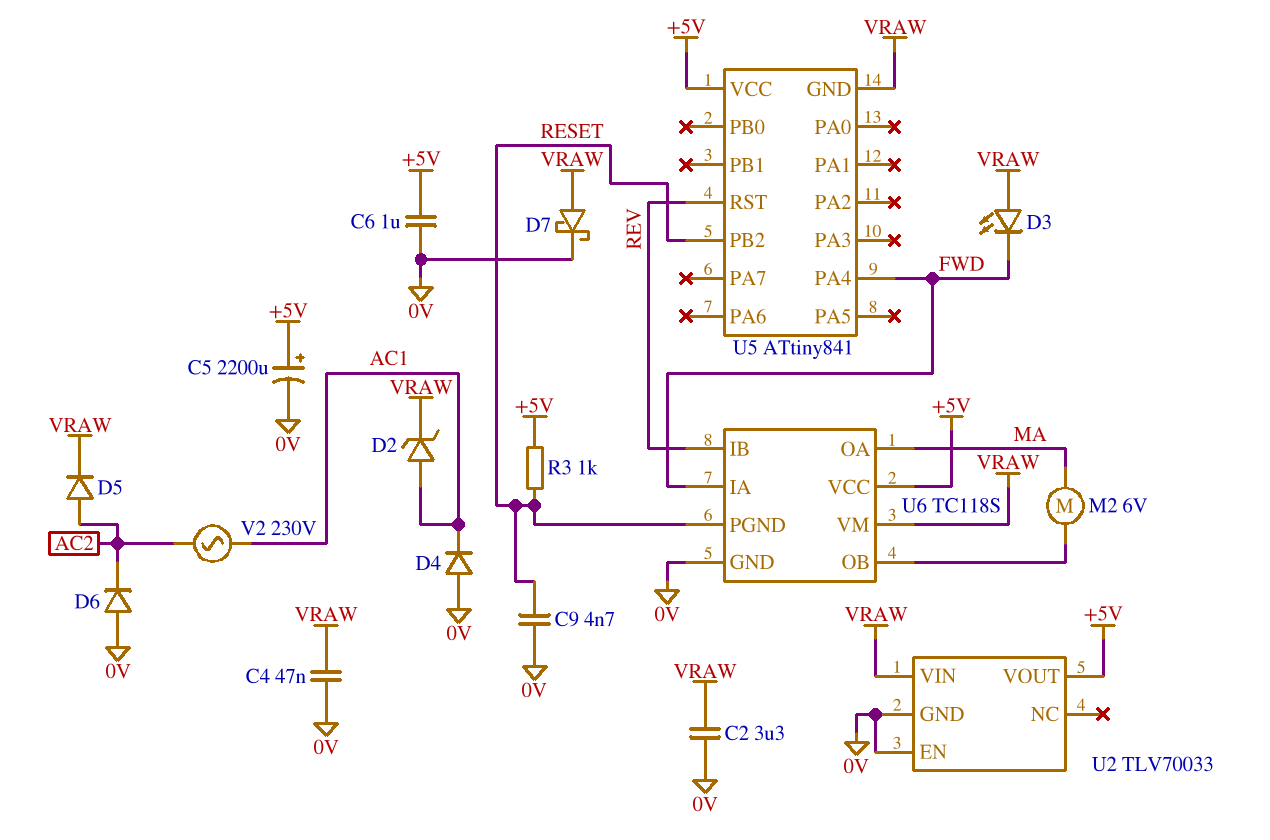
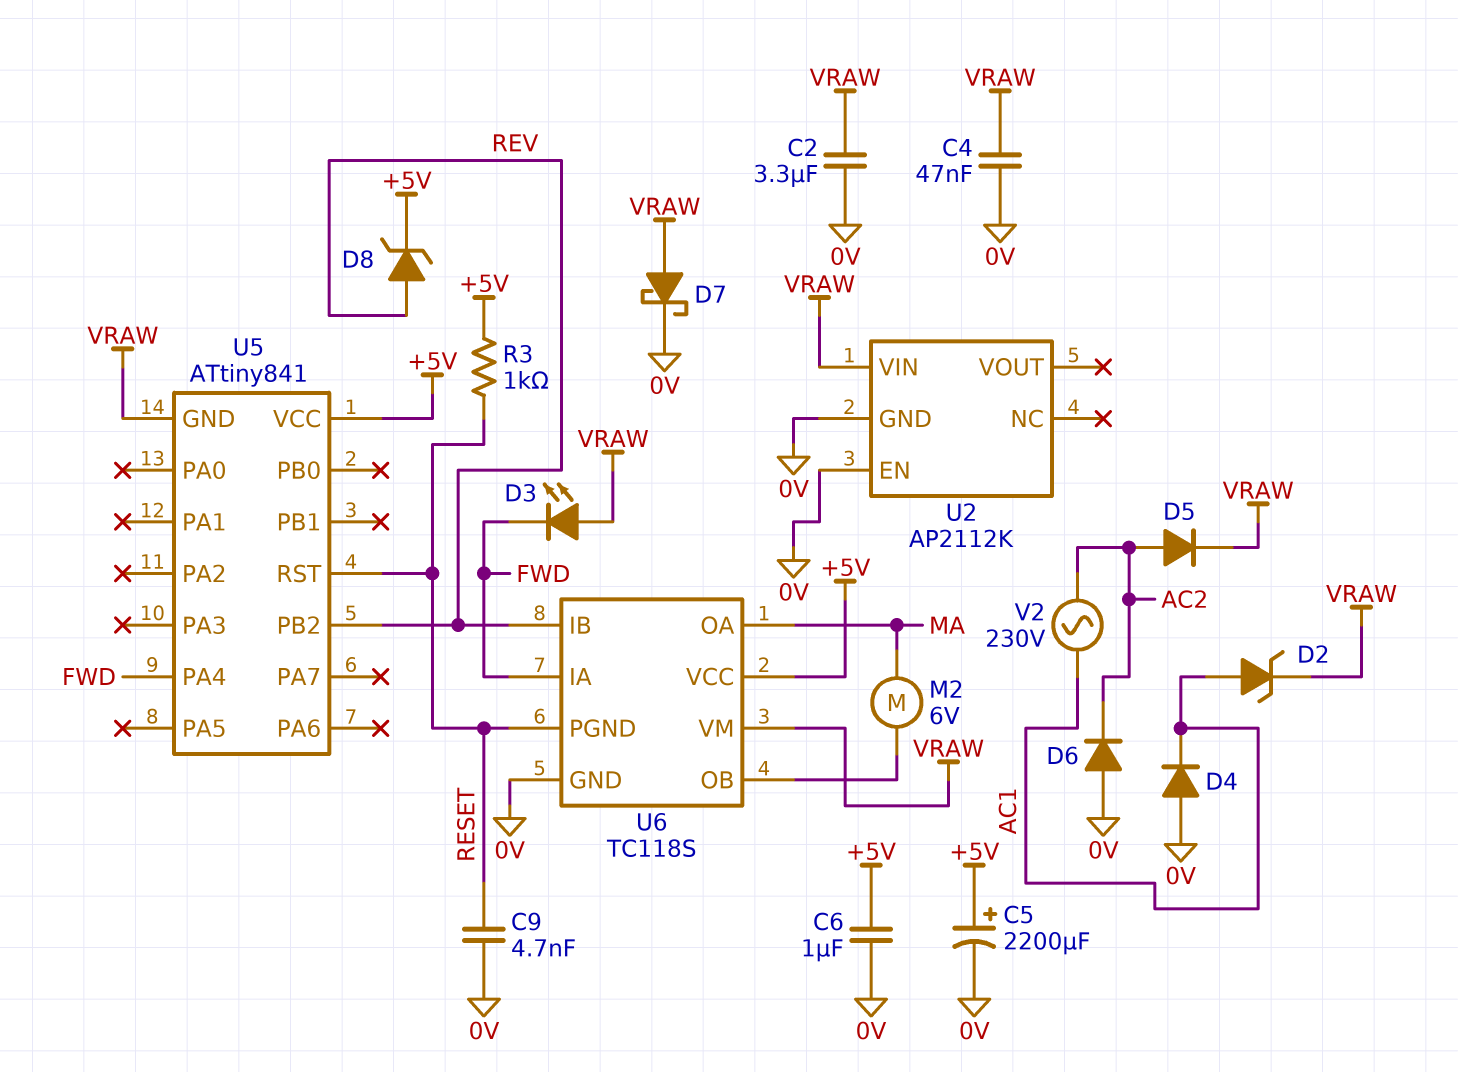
D8: none -> zener (A REV, K +5V)
U2: TLV70033 -> AP2112K
U2 pin VOUT: +5V -> none
U5 pin PB2: RESET -> REV
U5 pin RST: REV -> RESET

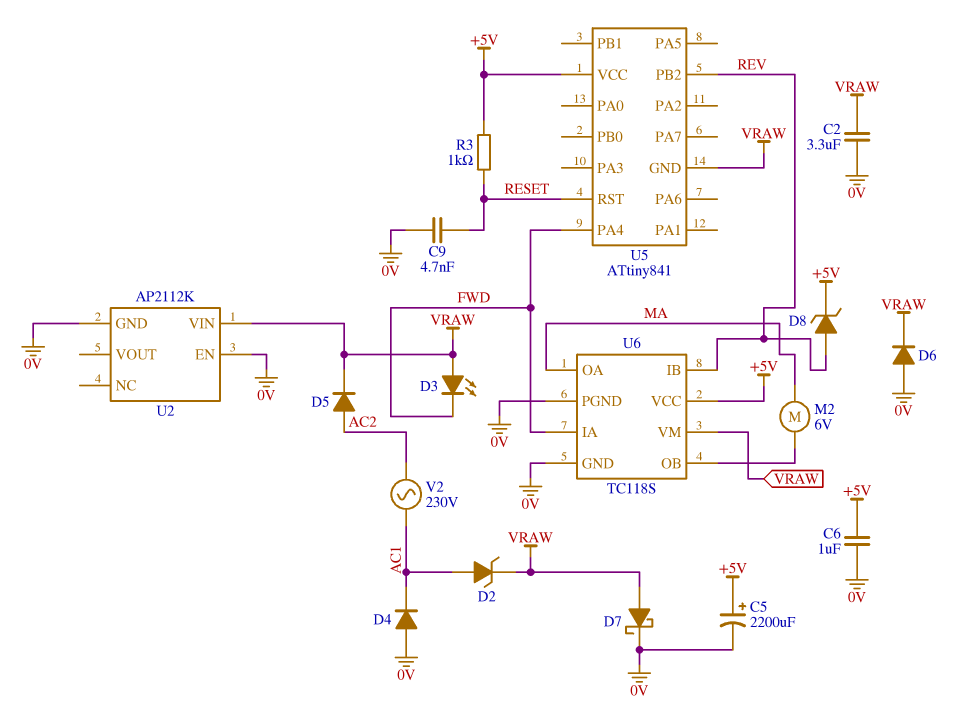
C4: 47nF (0V, VRAW) -> none
D6: diode (A 0V, K AC2) -> diode (A 0V, K VRAW)
U6 pin PGND: RESET -> 0V

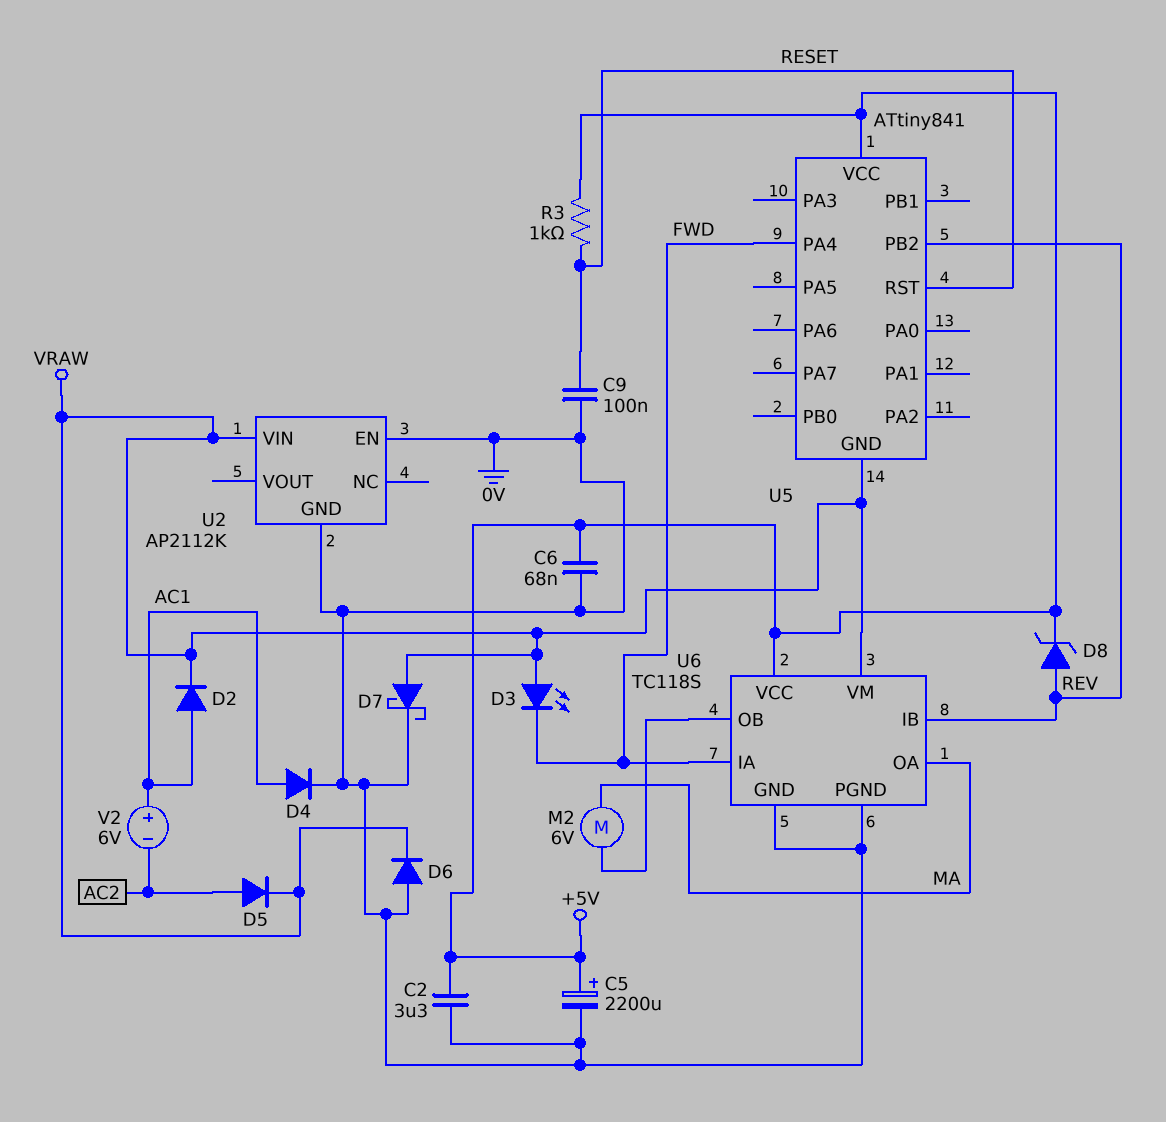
C2: 3.3uF (0V, VRAW) -> 3.3uF (+5V, 0V)
C6: 1uF (+5V, 0V) -> 68nF (+5V, 0V)
C9: 4.7nF (0V, RESET) -> 100nF (0V, RESET)
D2: zener (A AC1, K VRAW) -> diode (A AC1, K VRAW)
D4: diode (A 0V, K AC1) -> diode (A AC1, K 0V)
V2: AC 230V (AC1, AC2) -> 6V (plus AC1, minus AC2)

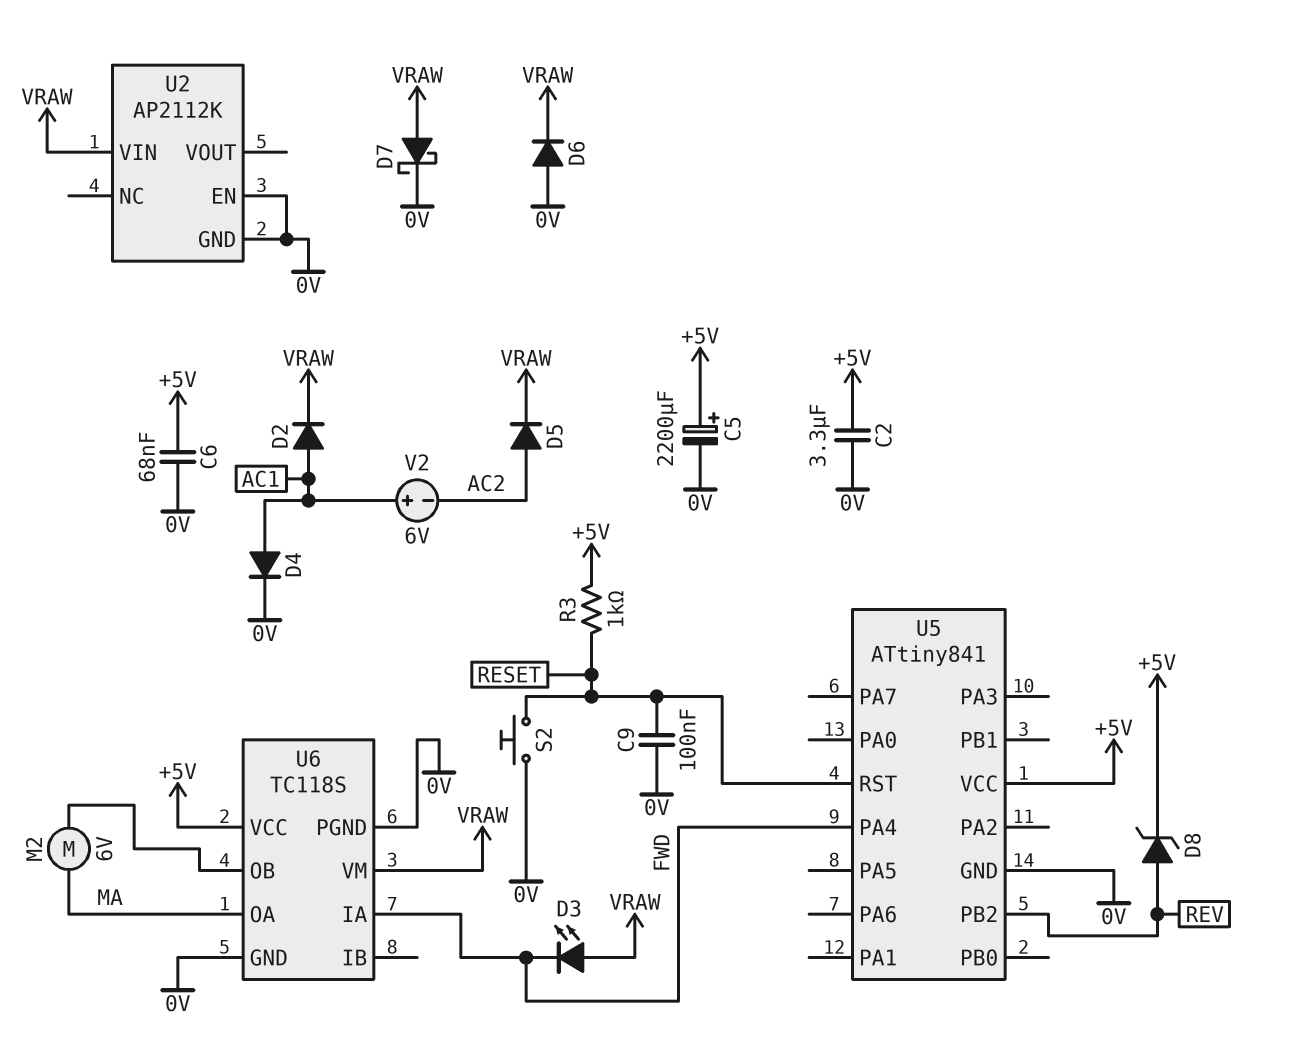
S2: none -> button (0V, RESET)
U5 pin GND: VRAW -> 0V
U6 pin IB: REV -> none

